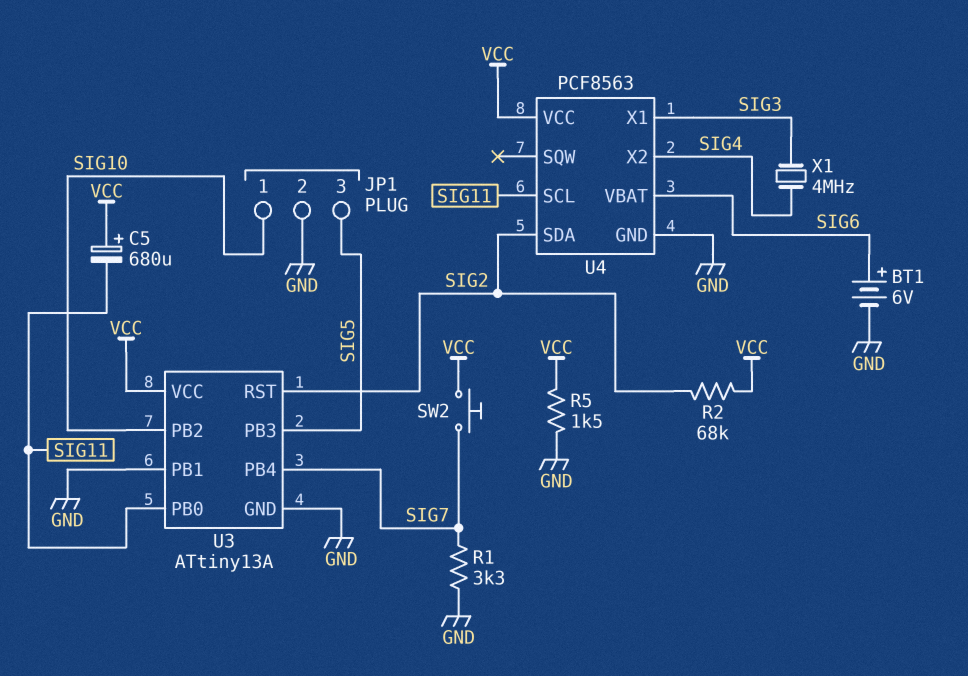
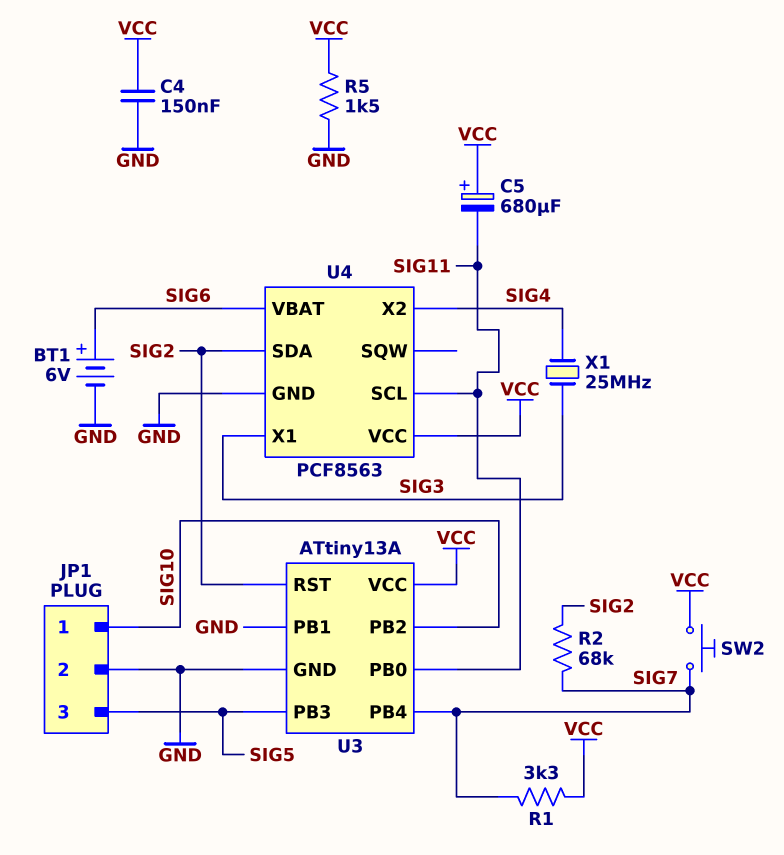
C4: none -> 150nF (GND, VCC)
R1: 3.3k (GND, SIG7) -> 3.3k (SIG7, VCC)
R2: 68k (SIG2, VCC) -> 68k (SIG2, SIG7)
X1: 4MHz (SIG3, SIG4) -> 25MHz (SIG3, SIG4)

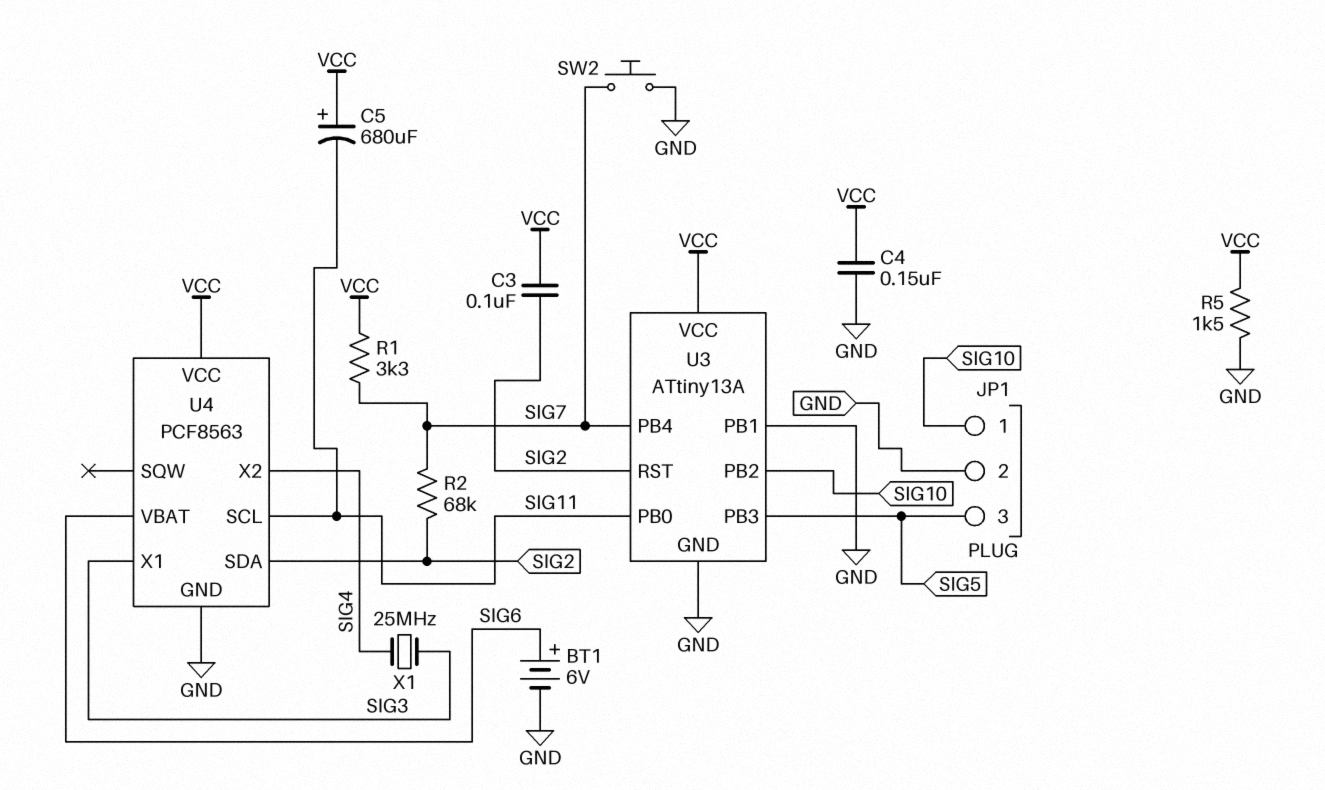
C3: none -> 100nF (SIG2, VCC)
SW2: button (SIG7, VCC) -> button (GND, SIG7)

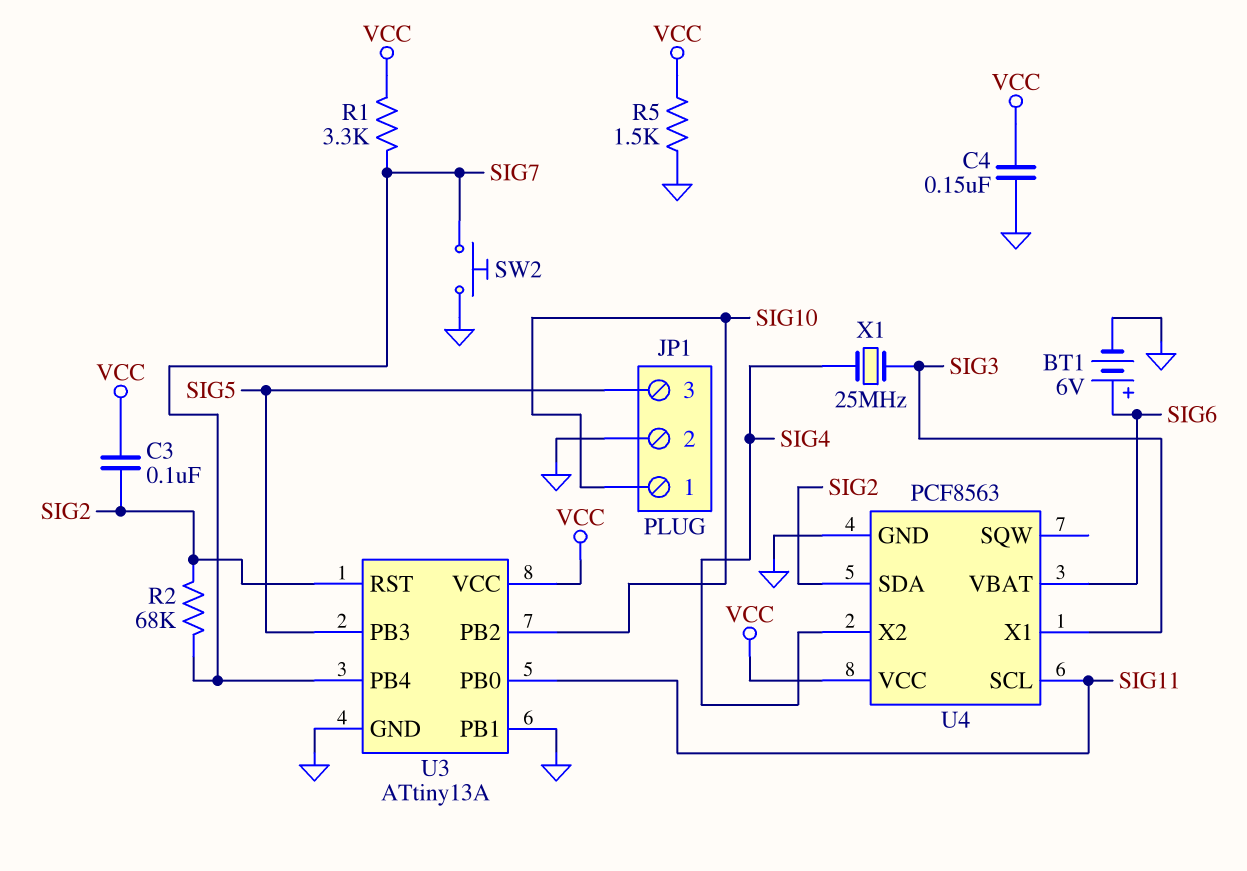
C5: 680uF (plus VCC, minus SIG11) -> none

